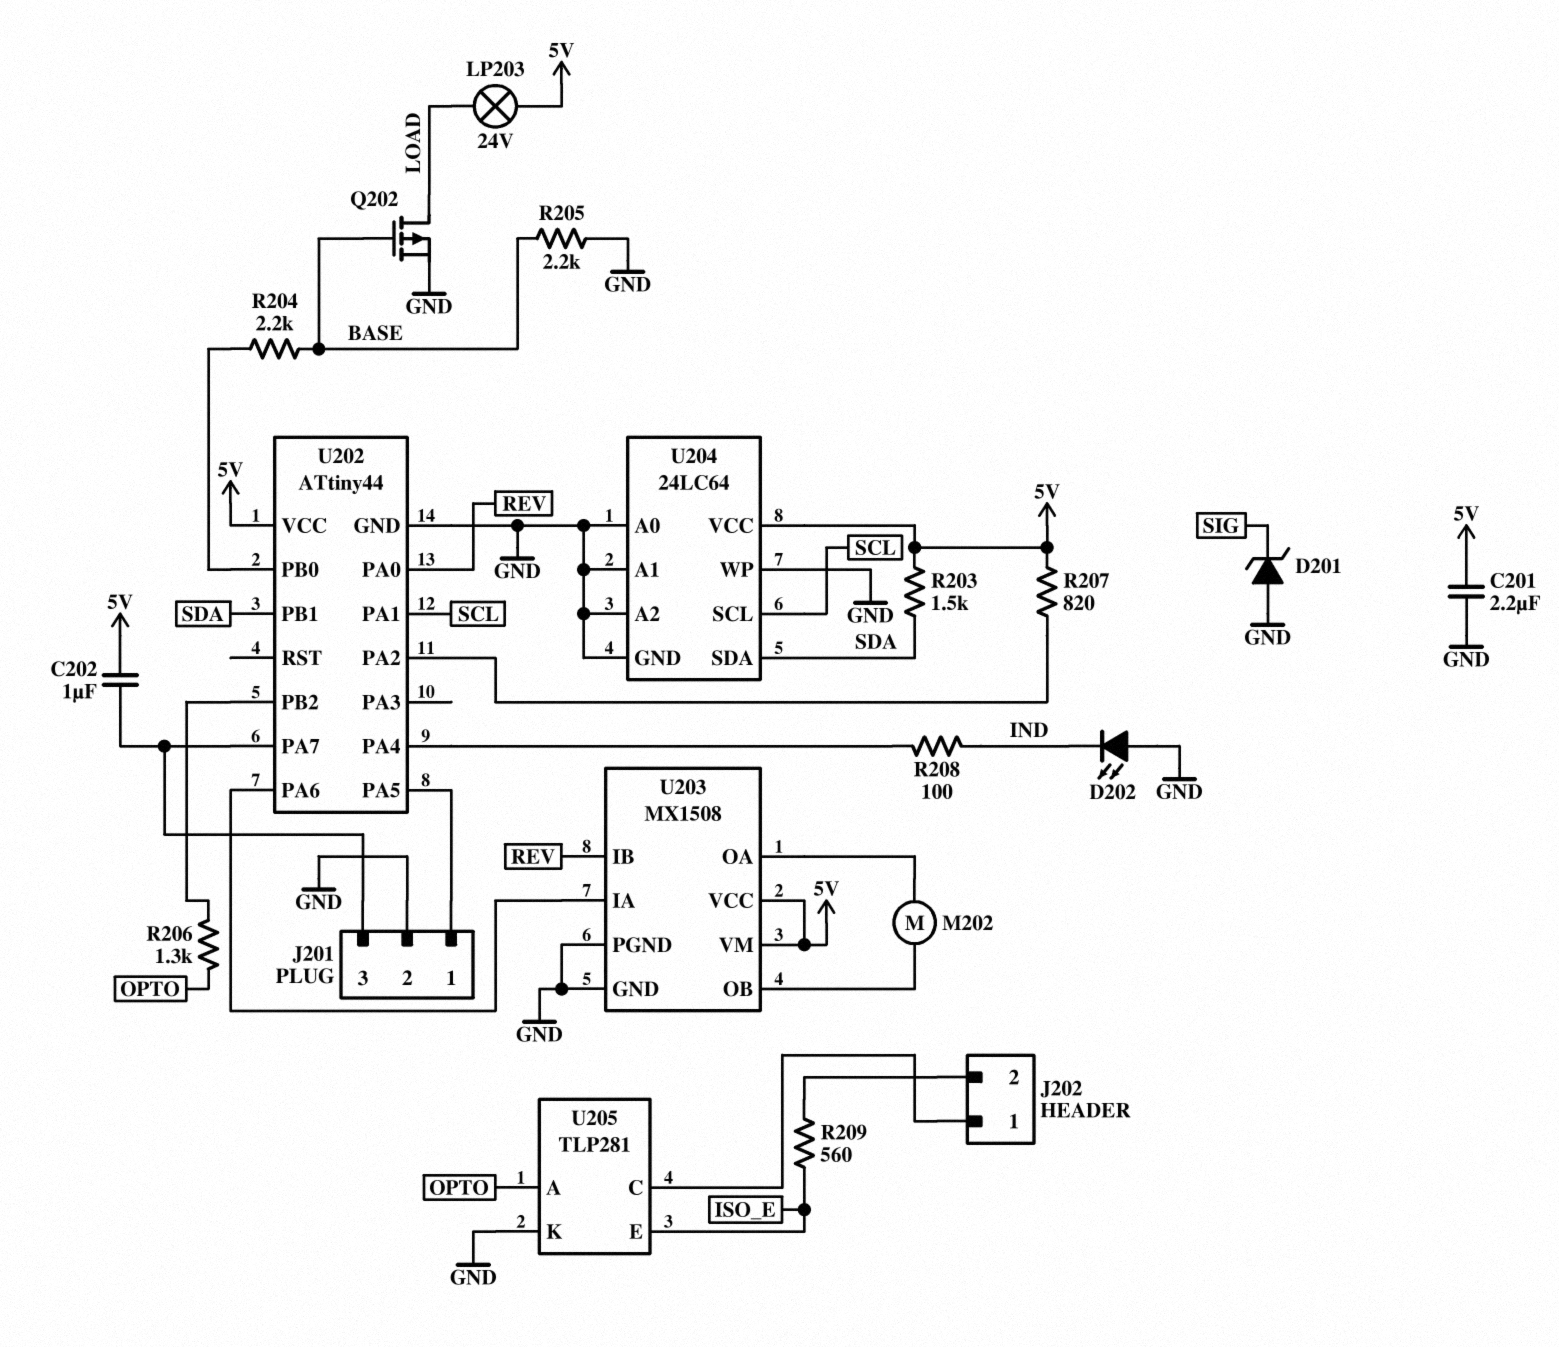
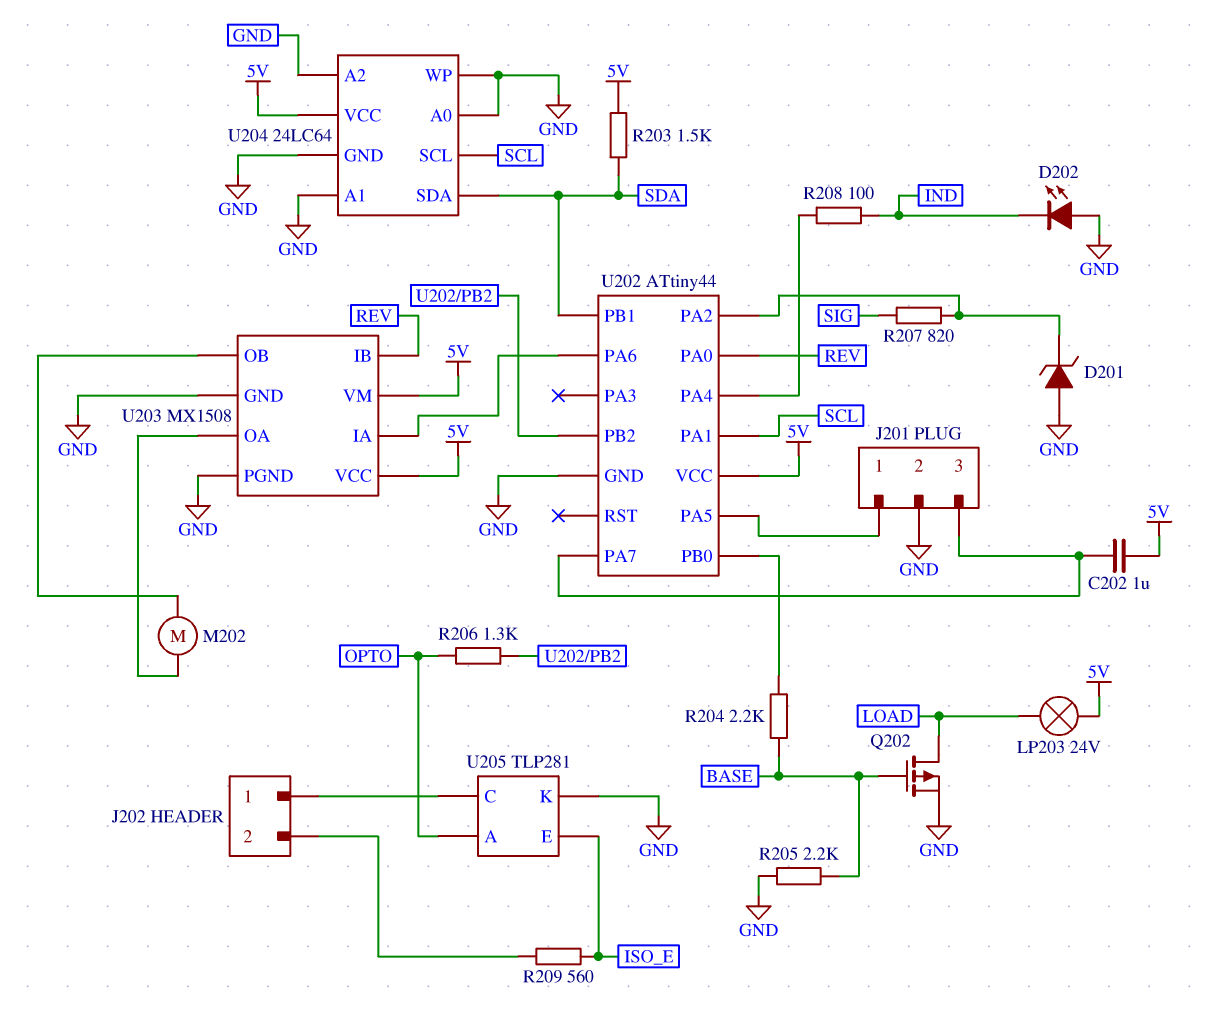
C201: 2.2uF (5V, GND) -> none
D201: zener (A GND, K SIG) -> zener (A GND, K U202/PA2)
R207: 820 (5V, U202/PA2) -> 820 (SIG, U202/PA2)

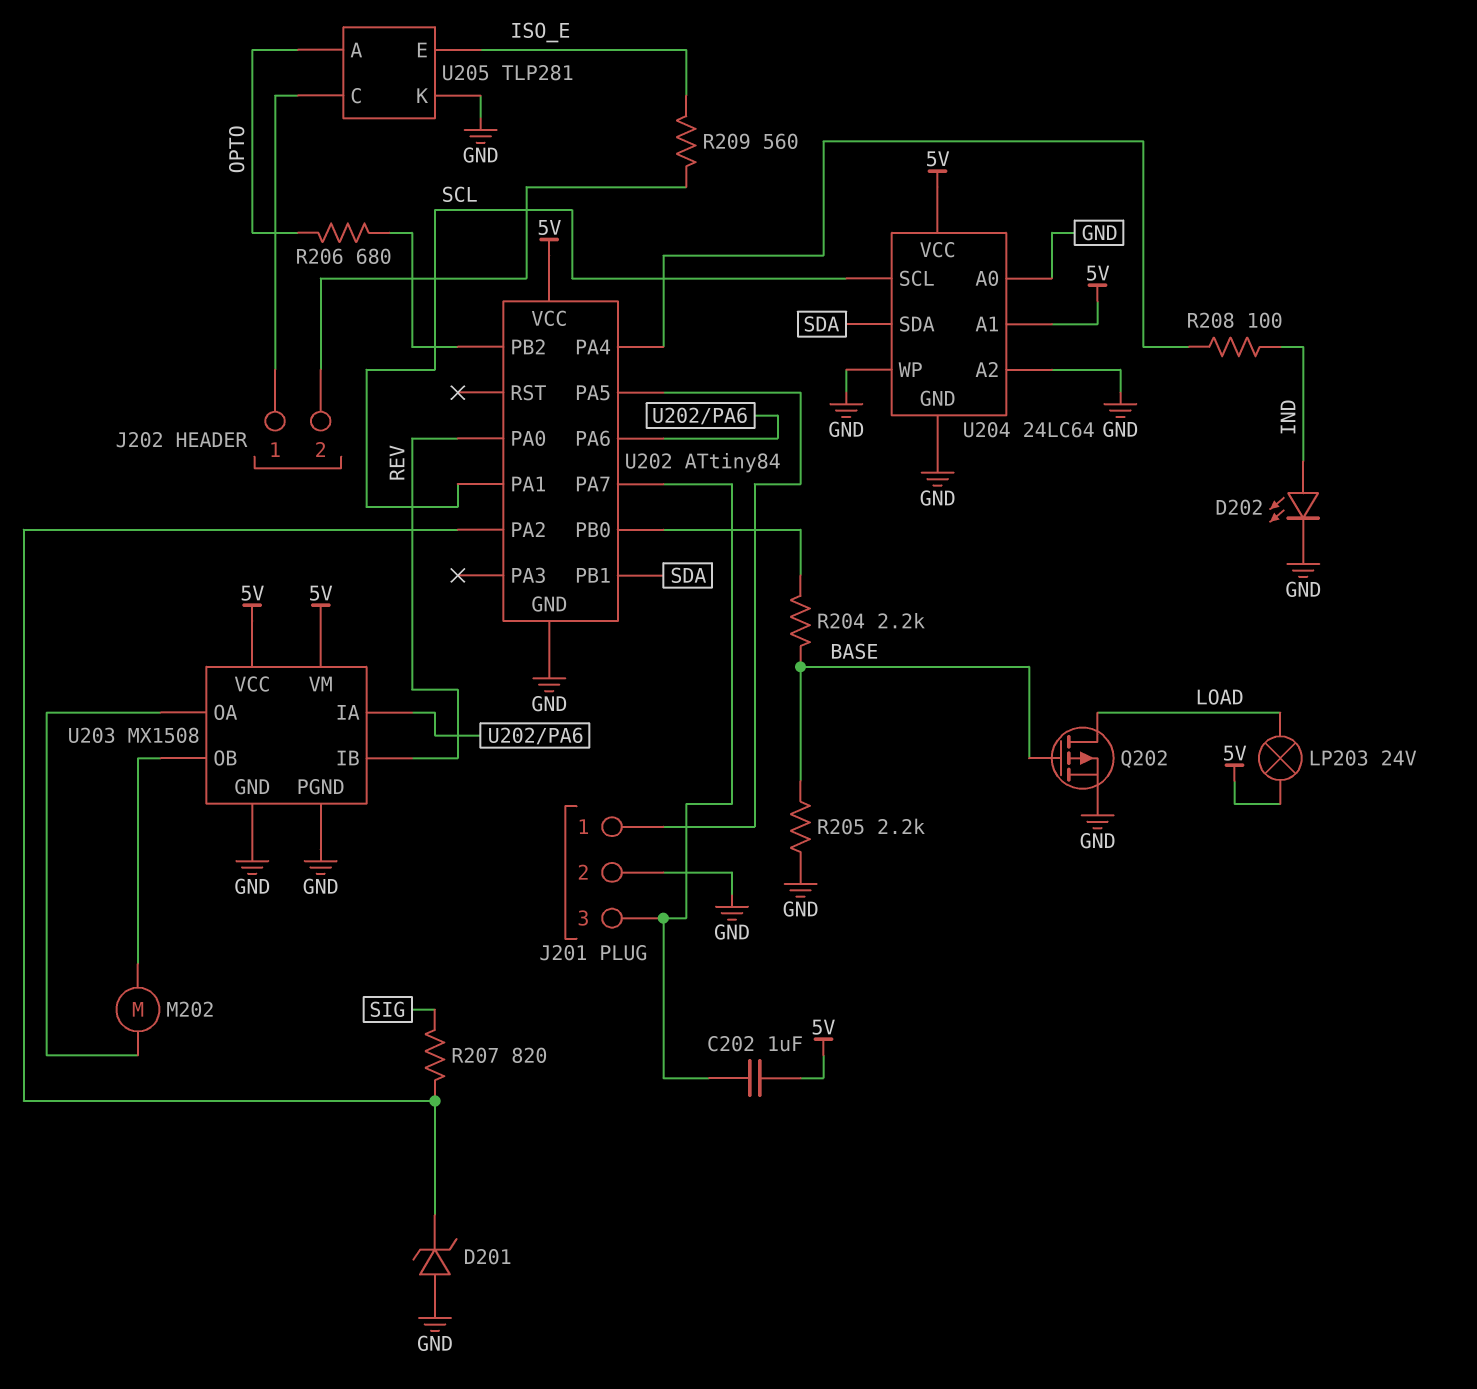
D202: LED (A GND, K IND) -> LED (A IND, K GND)
R203: 1.5k (5V, SDA) -> none
R206: 1.3k (OPTO, U202/PB2) -> 680 (OPTO, U202/PB2)
U202: ATtiny44 -> ATtiny84
U204 pin A1: GND -> 5V

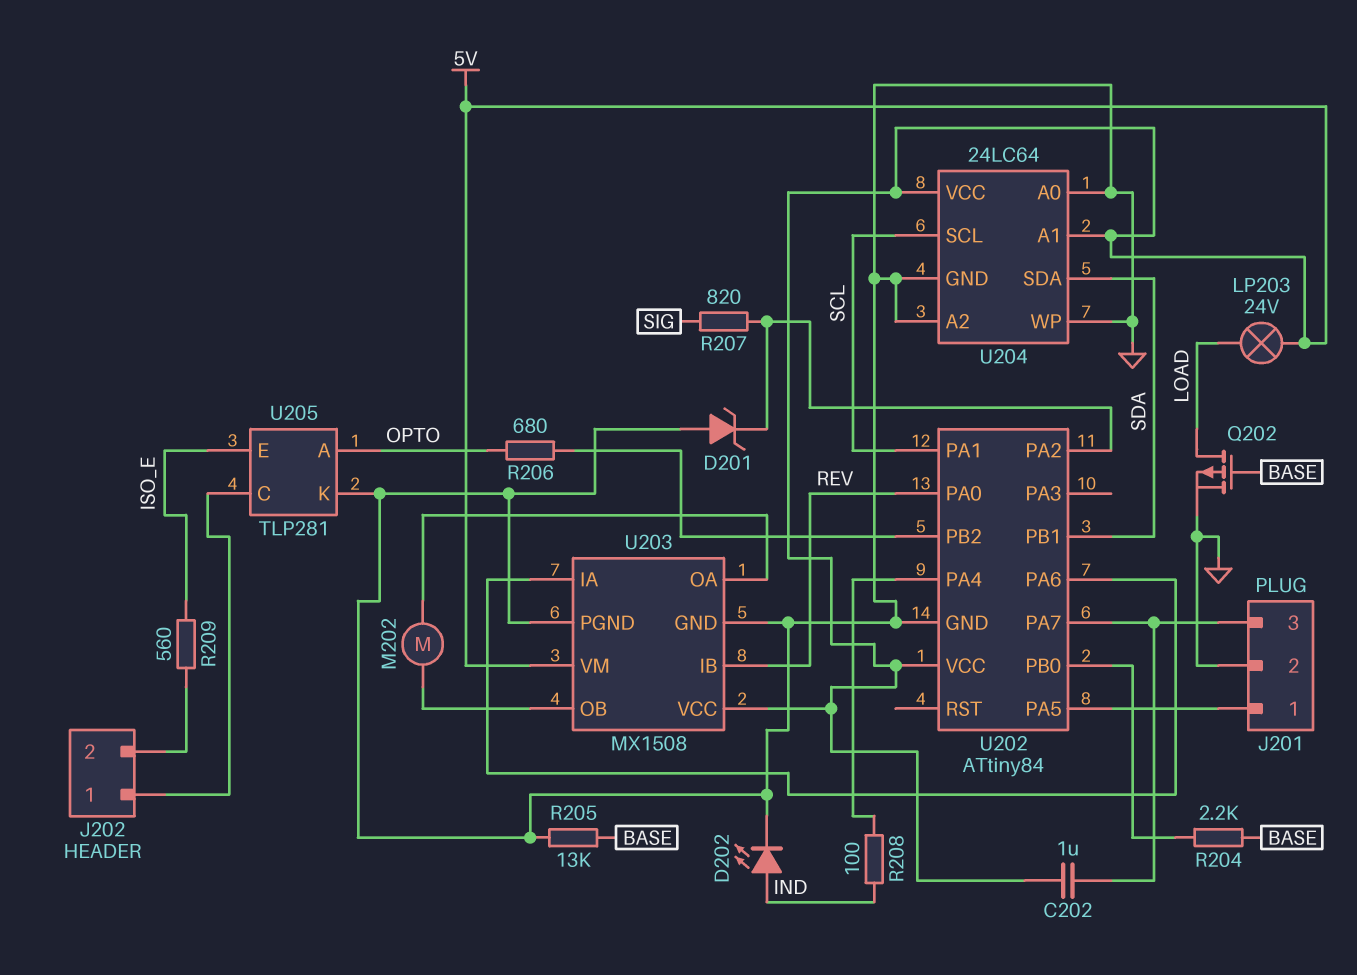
R205: 2.2k (BASE, GND) -> 13k (BASE, GND)

